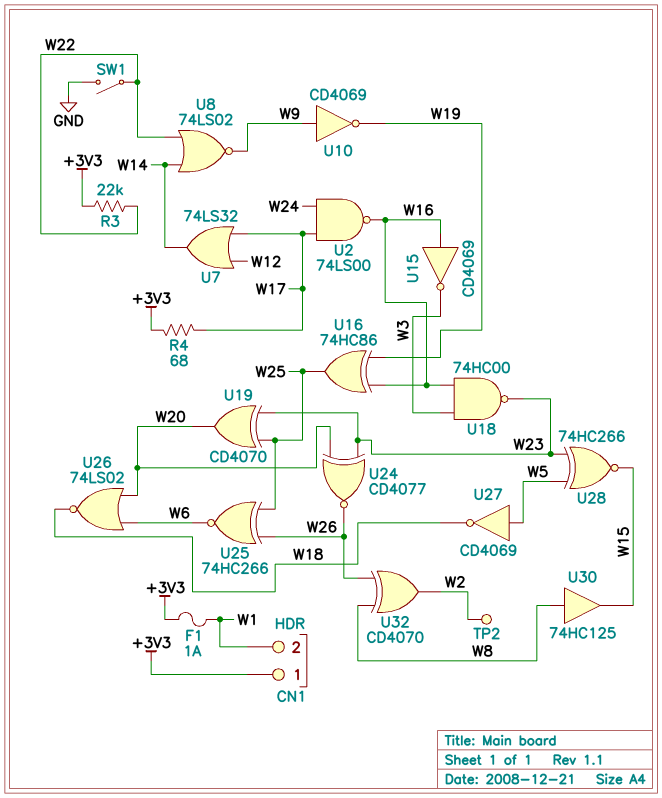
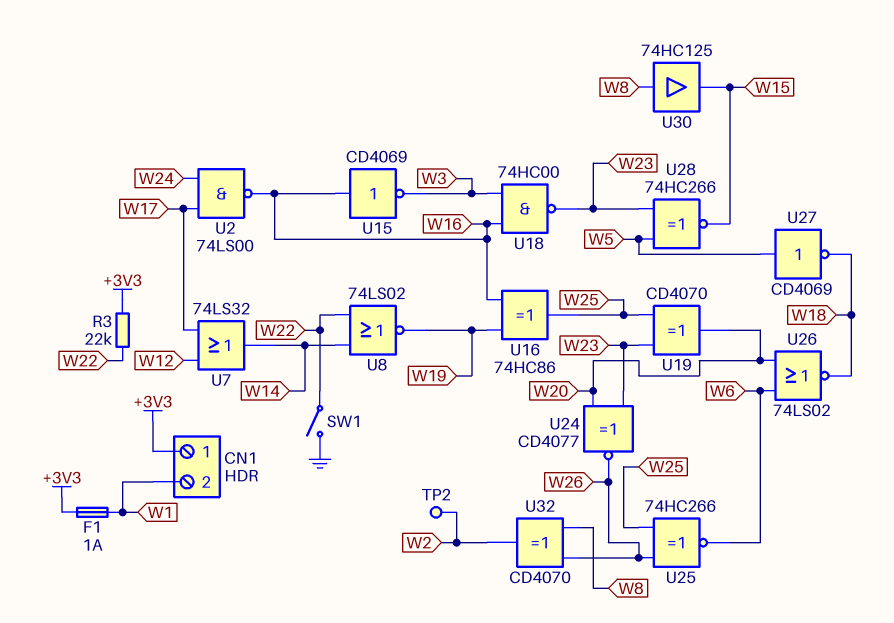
R4: 68 (+3V3, W17) -> none
U8: NOR 74LS02 (in W14, in W22, out W9) -> NOR 74LS02 (in W14, in W22, out W19)
U10: NOT CD4069 (in W9, out W19) -> none

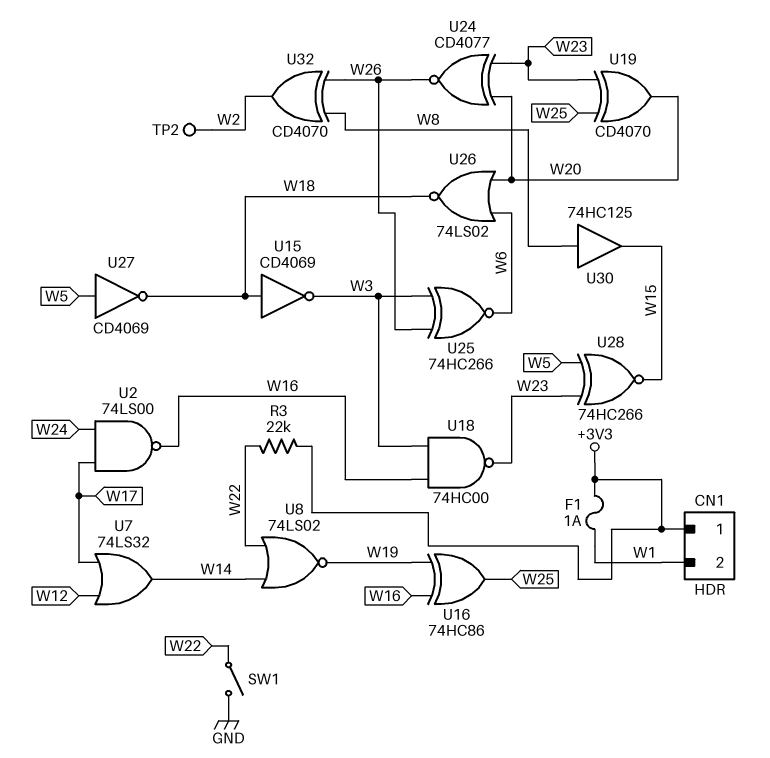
U15: NOT CD4069 (in W16, out W3) -> NOT CD4069 (in W18, out W3)
U25: XNOR 74HC266 (in W25, in W26, out W6) -> XNOR 74HC266 (in W3, in W26, out W6)

